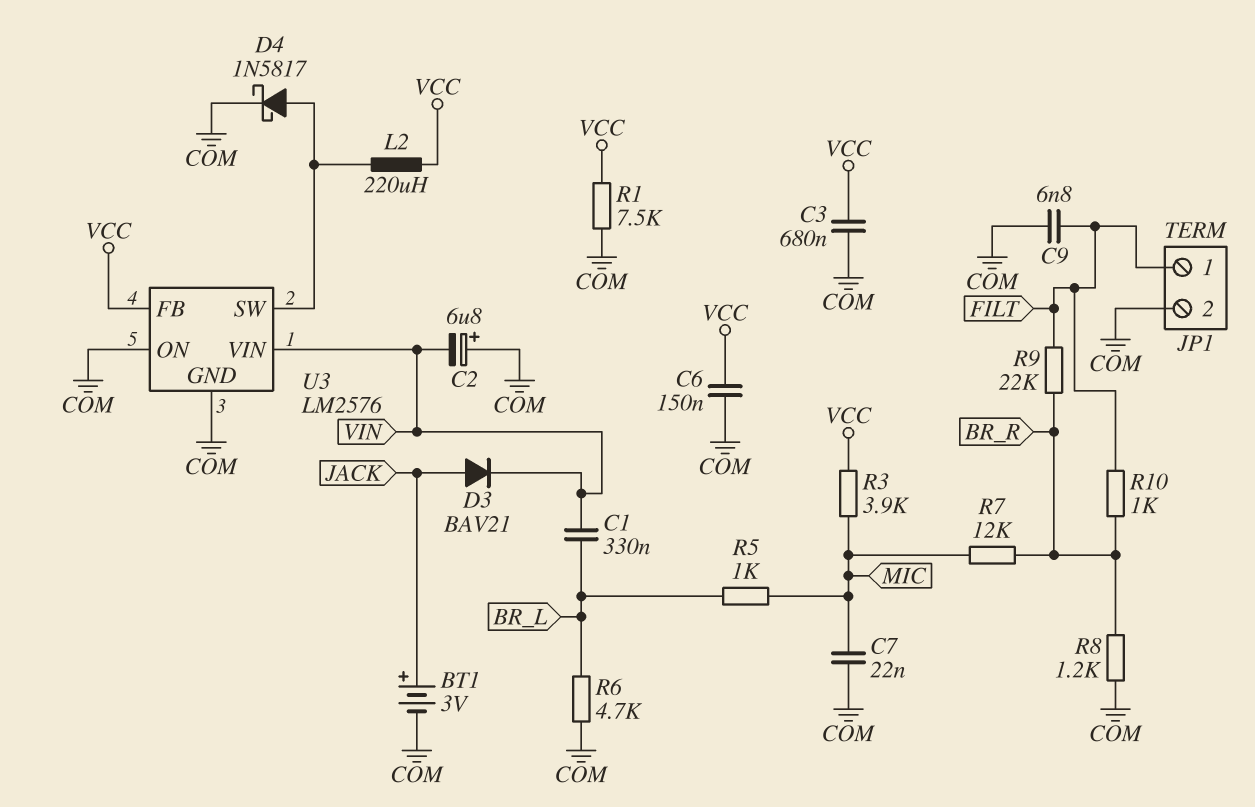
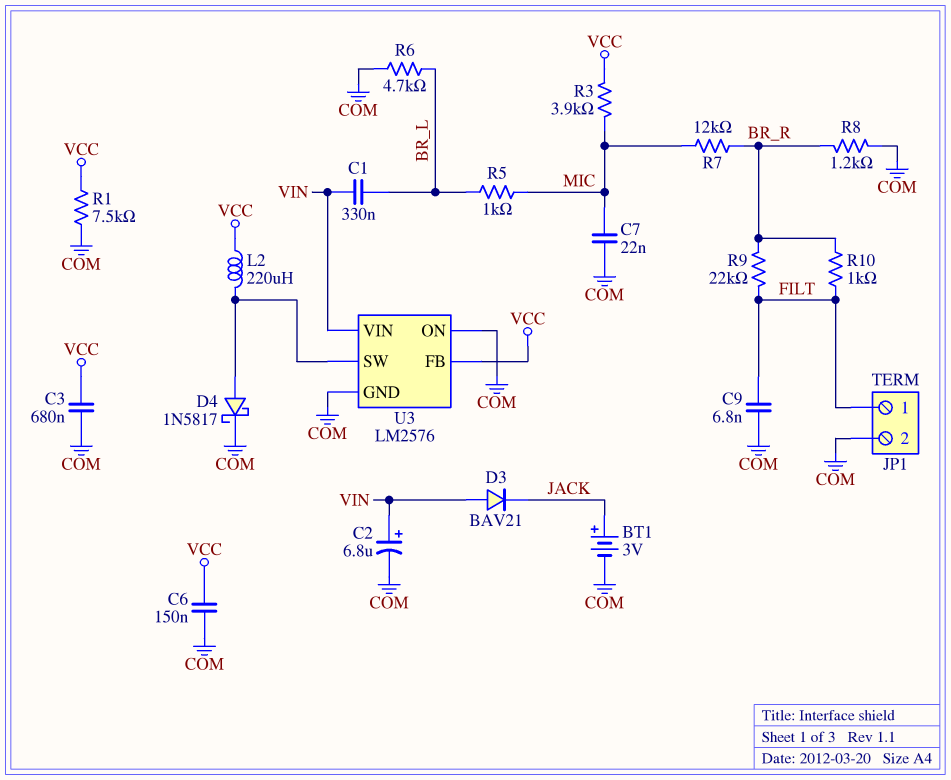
C2: 6.8uF (plus COM, minus VIN) -> 6.8uF (plus VIN, minus COM)
D3: diode BAV21 (A JACK, K VIN) -> diode BAV21 (A VIN, K JACK)

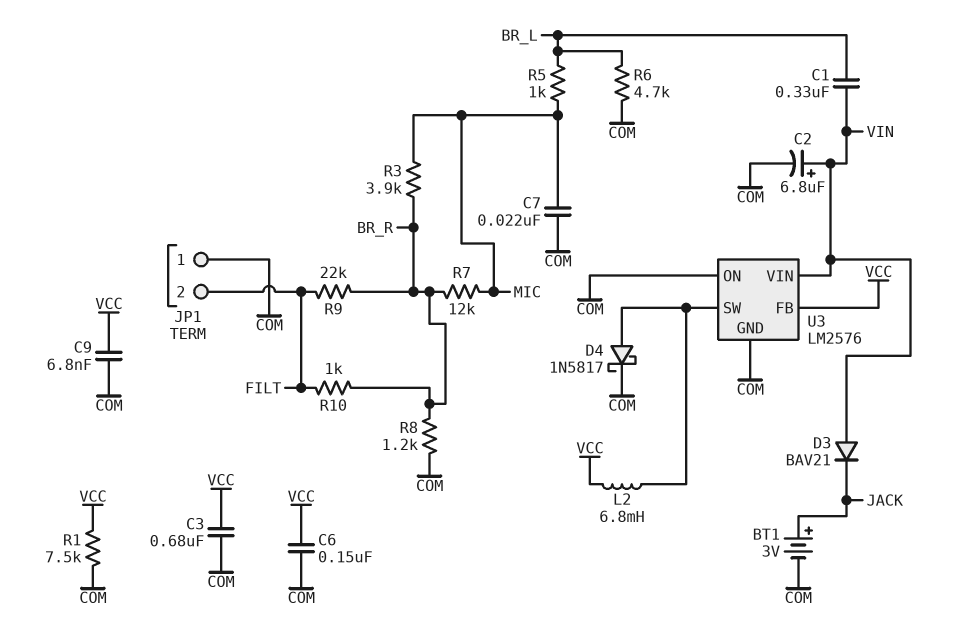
C9: 6.8nF (COM, FILT) -> 6.8nF (COM, VCC)
JP1 pin 1: FILT -> COM
JP1 pin 2: COM -> FILT
L2: 220uH (U3/SW, VCC) -> 6.8mH (U3/SW, VCC)
R3: 3.9k (MIC, VCC) -> 3.9k (BR_R, MIC)

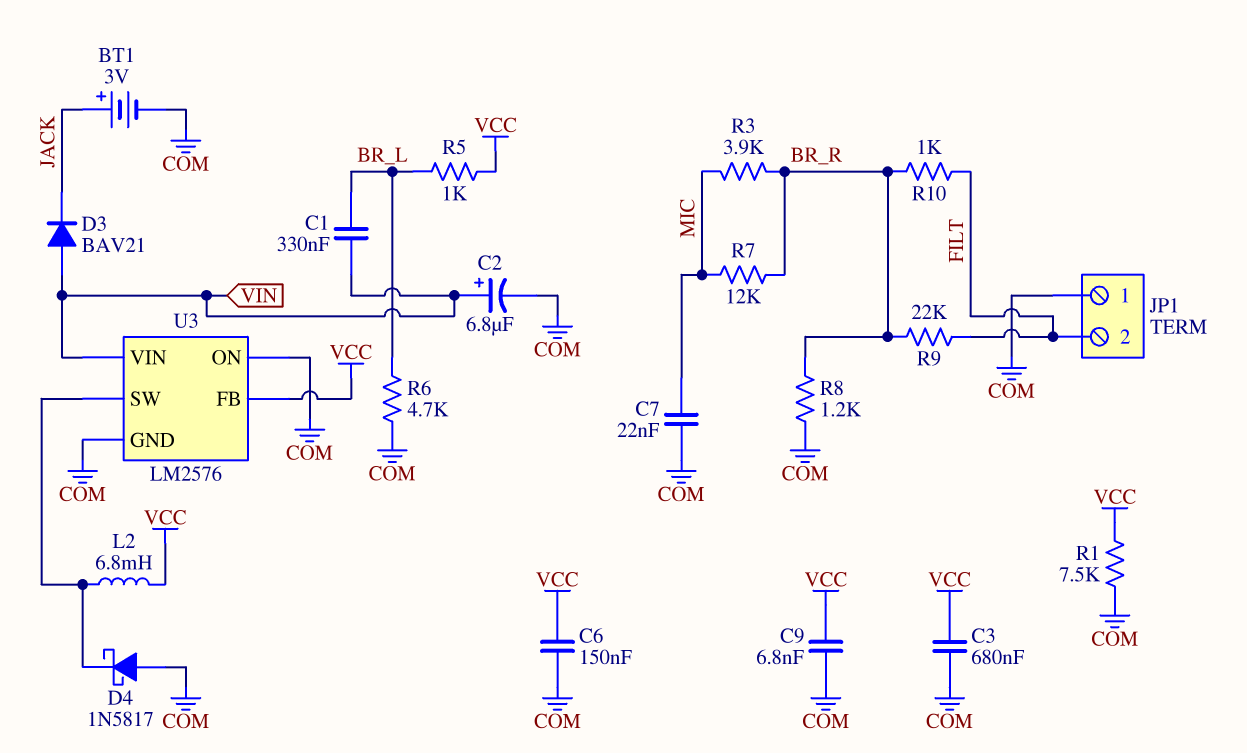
D4: schottky 1N5817 (A U3/SW, K COM) -> schottky 1N5817 (A COM, K U3/SW)
R5: 1k (BR_L, MIC) -> 1k (BR_L, VCC)

